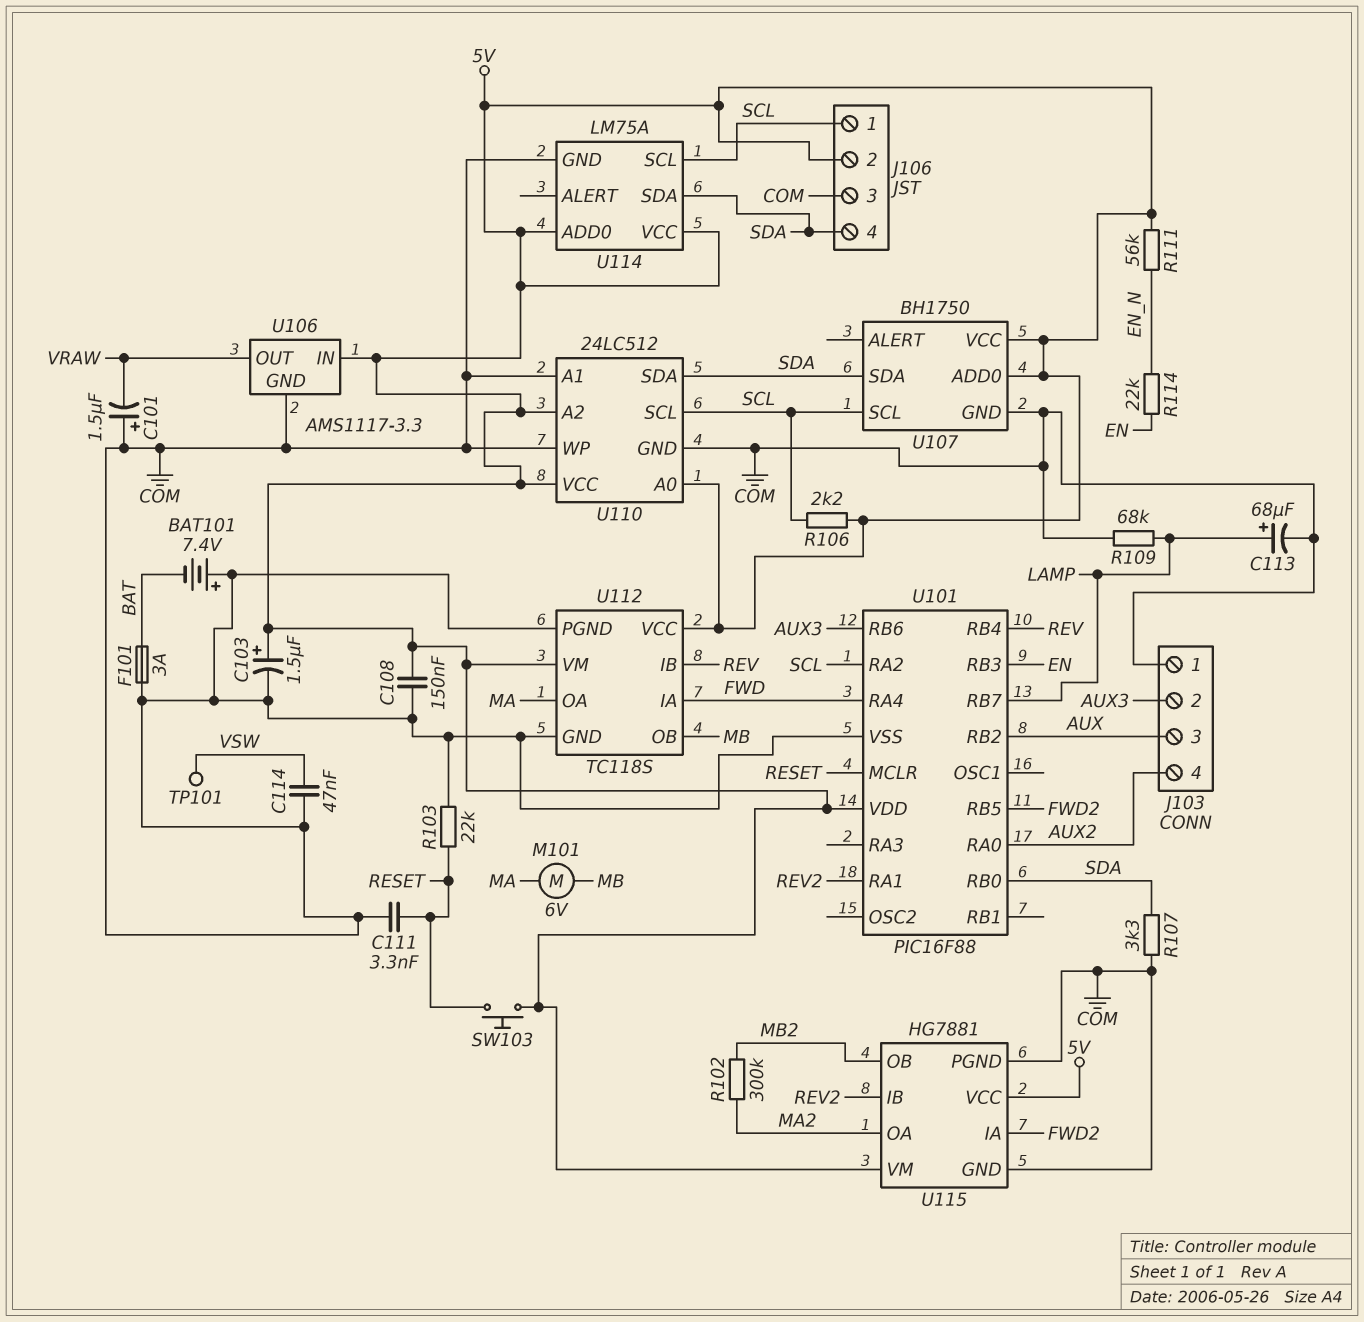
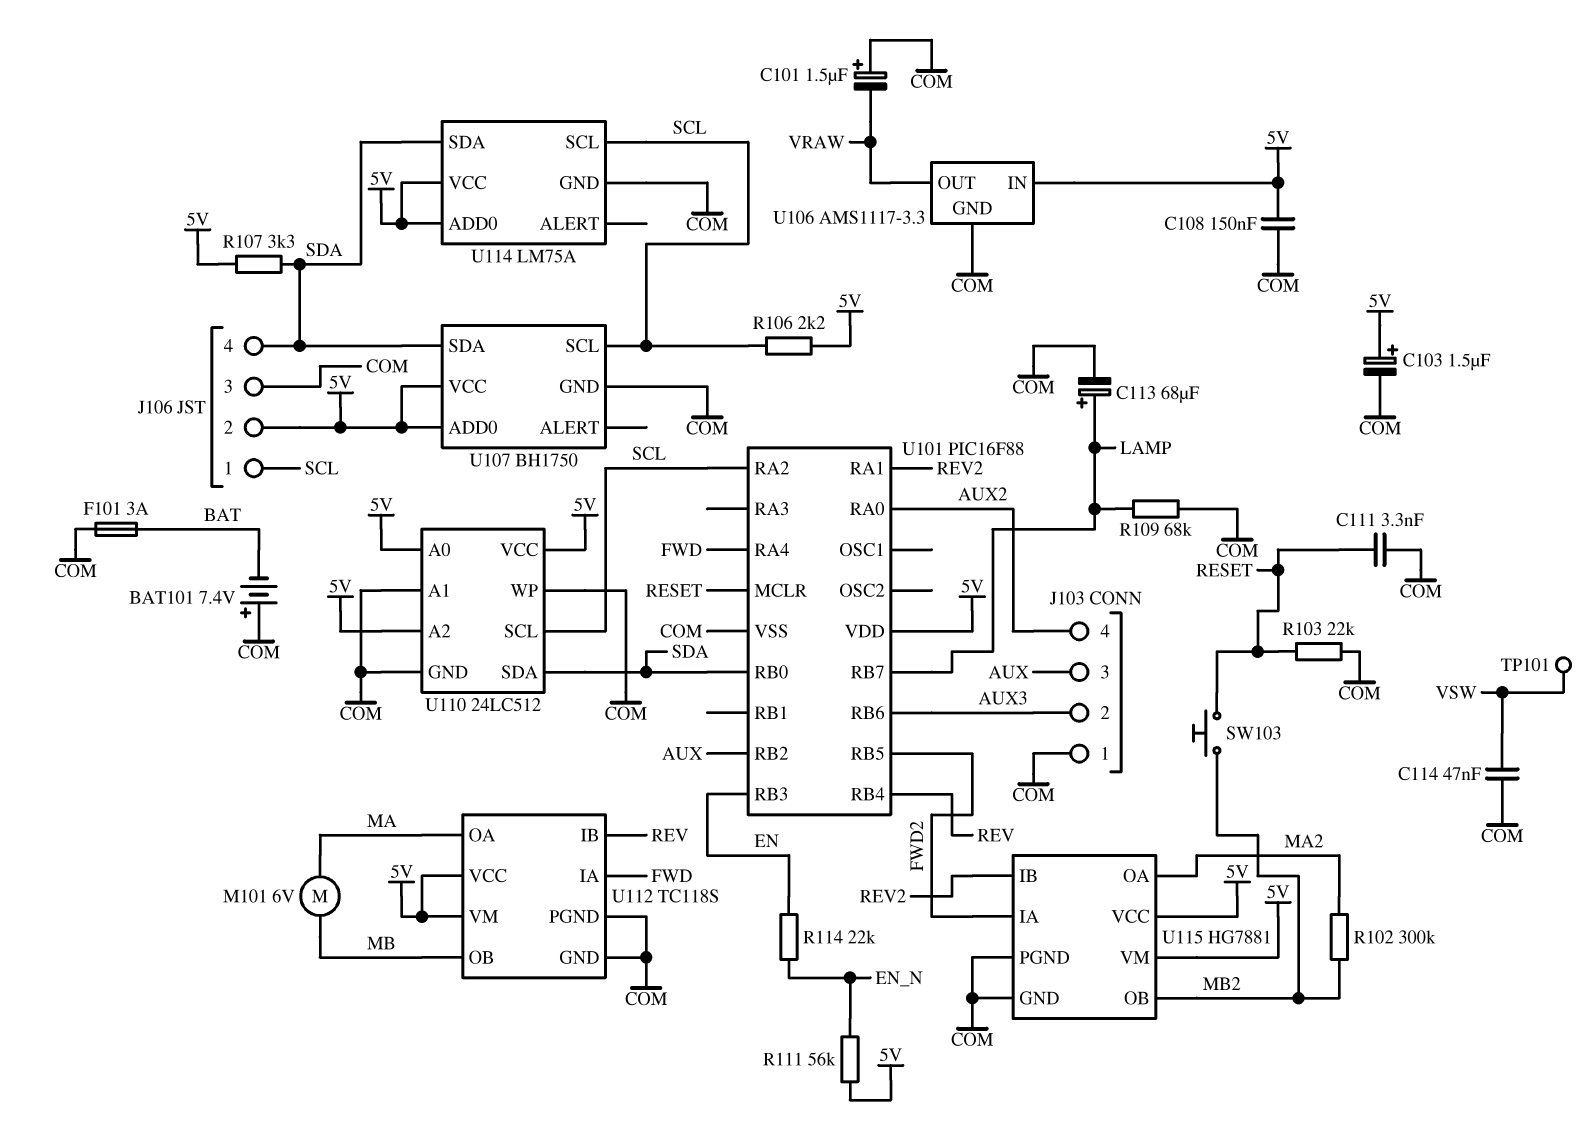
R107: 3.3k (COM, SDA) -> 3.3k (5V, SDA)
SW103: button (5V, RESET) -> button (MB2, RESET)

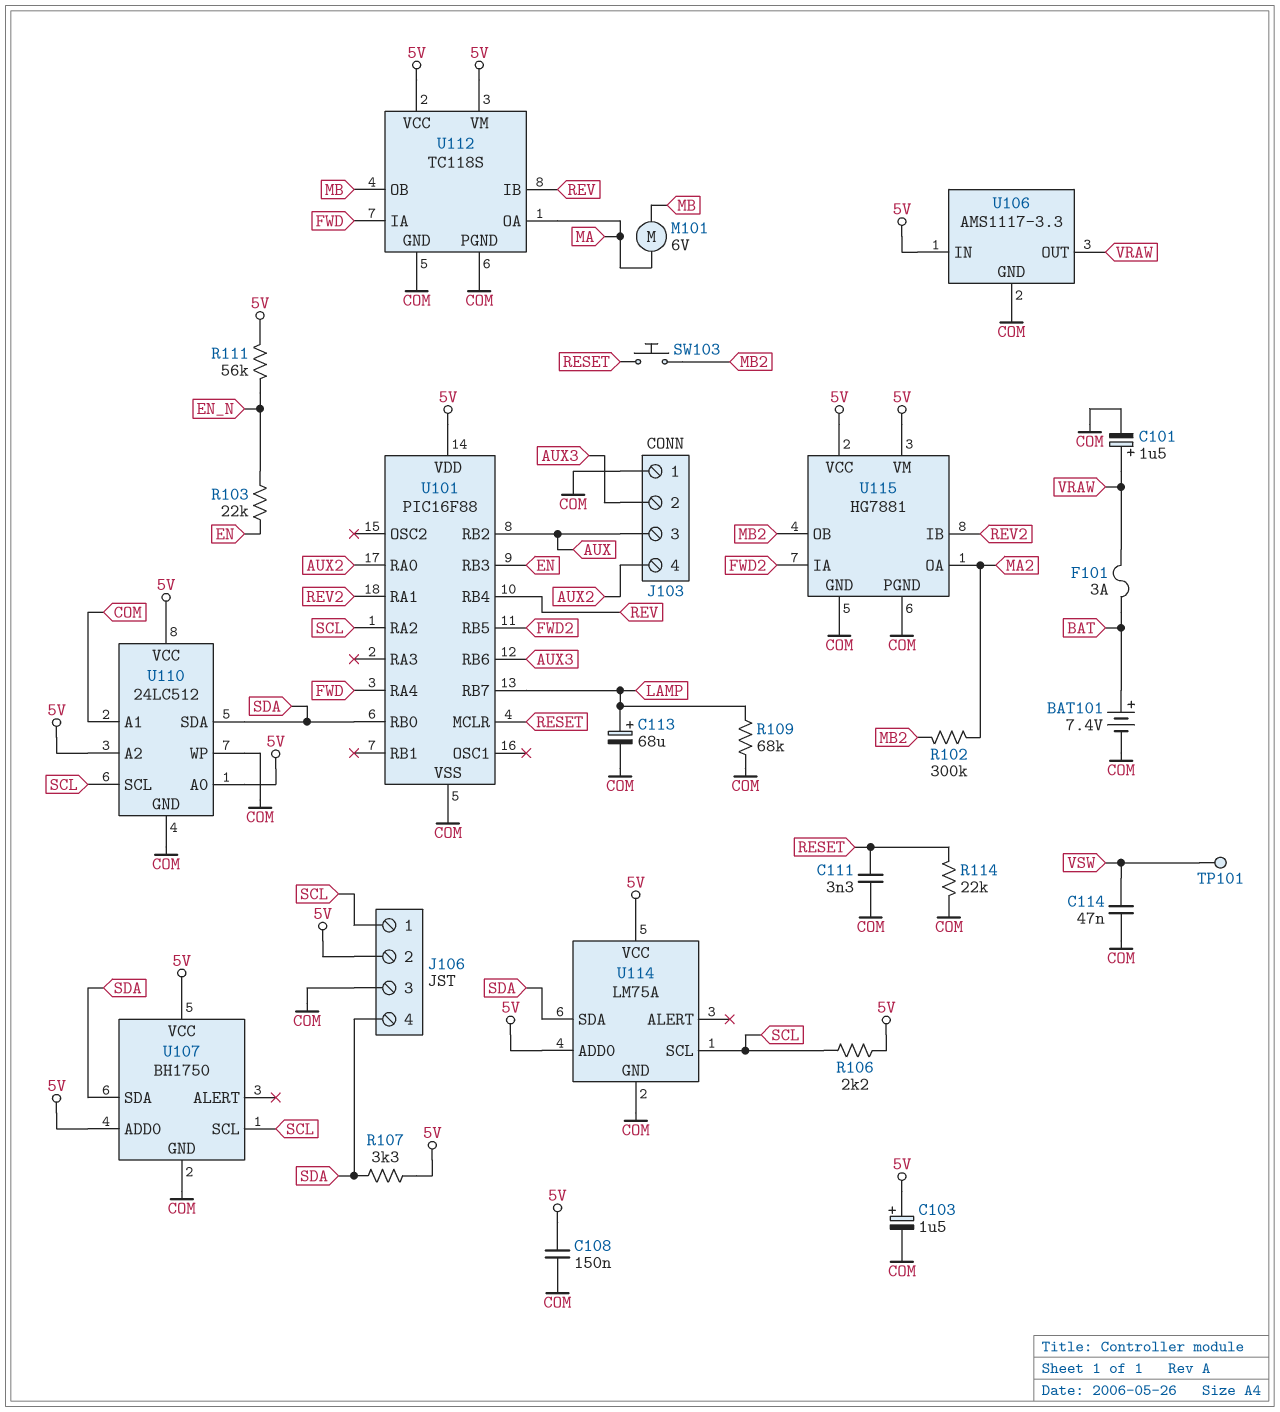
BAT101: 7.4V (plus COM, minus BAT) -> 7.4V (plus BAT, minus COM)
C101: 1.5uF (plus COM, minus VRAW) -> 1.5uF (plus VRAW, minus COM)
F101: 3A (BAT, COM) -> 3A (BAT, VRAW)
R103: 22k (COM, RESET) -> 22k (EN, EN_N)
R114: 22k (EN, EN_N) -> 22k (COM, RESET)

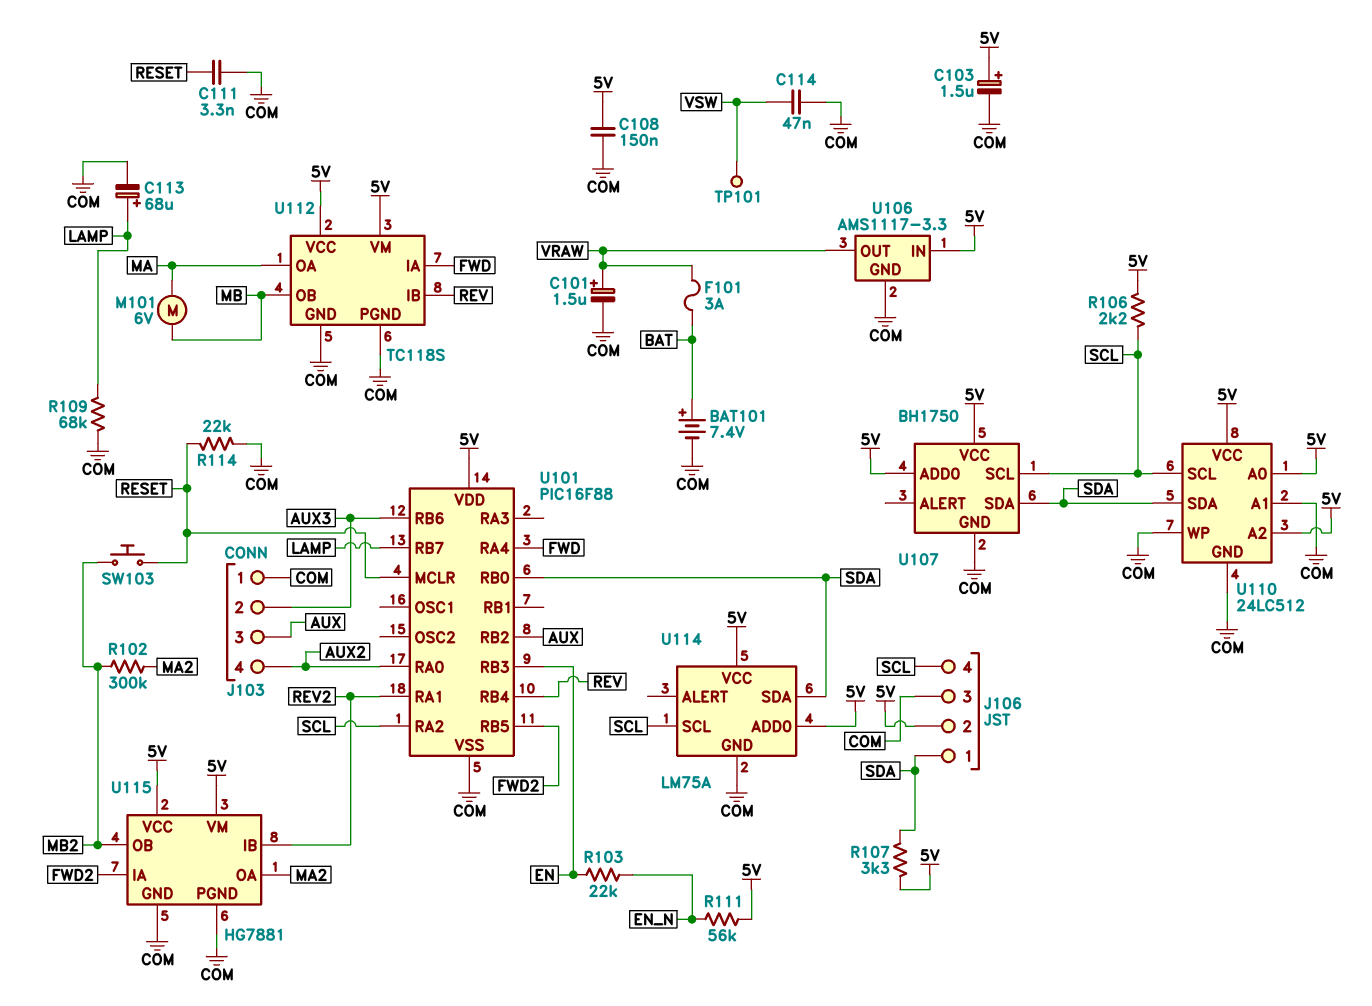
J106 pin 1: SCL -> SDA
J106 pin 4: SDA -> SCL

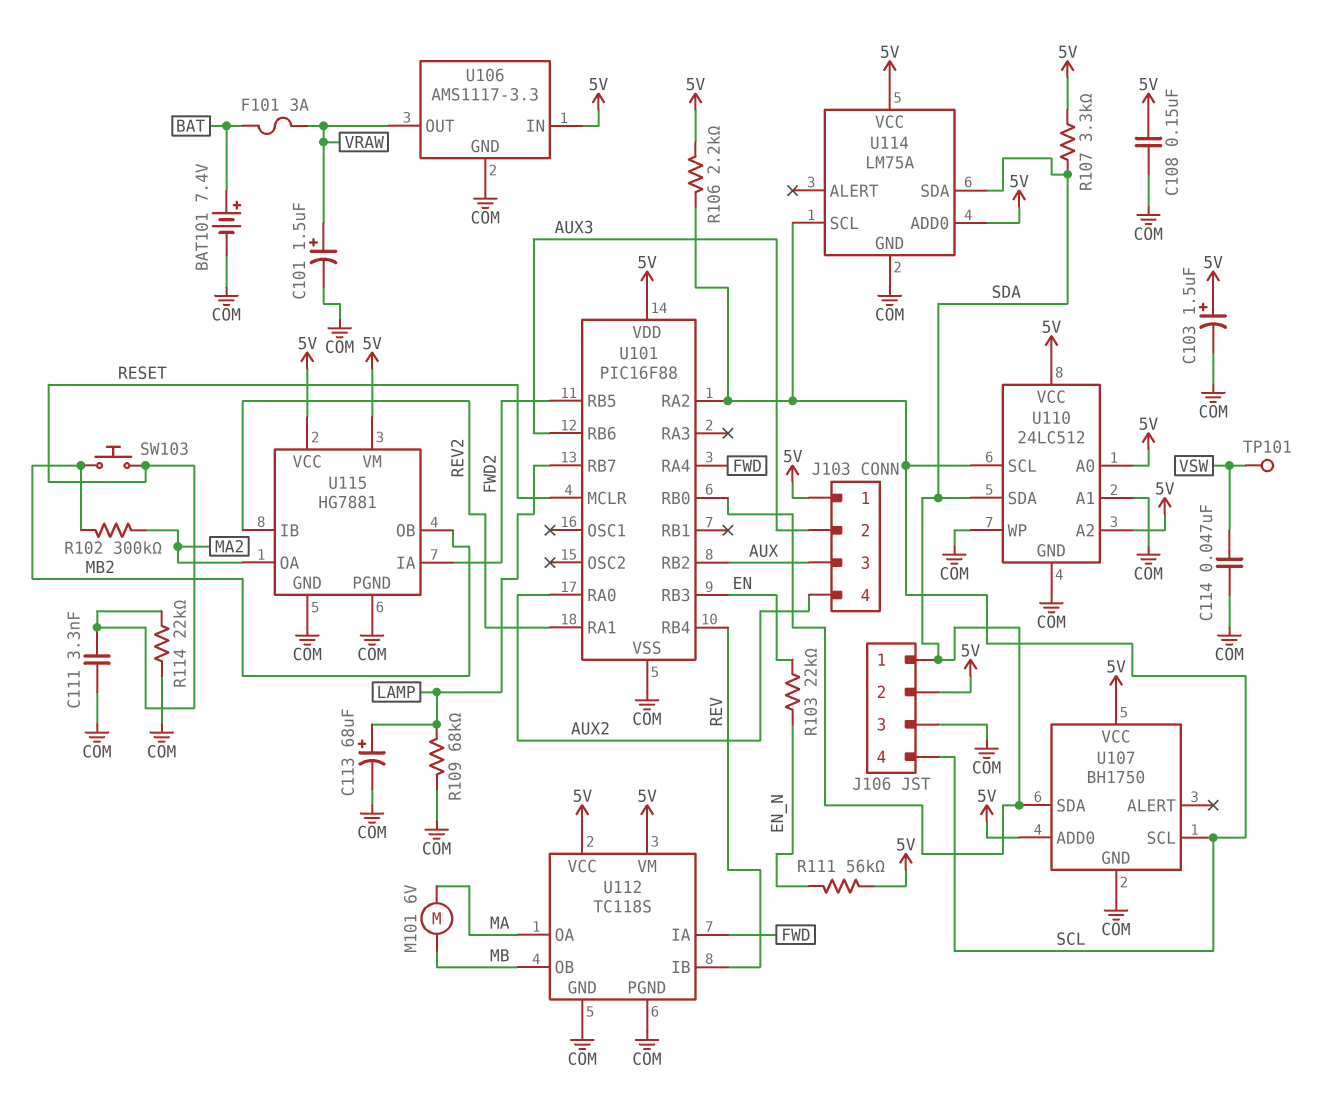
J103 pin 1: COM -> 5V

